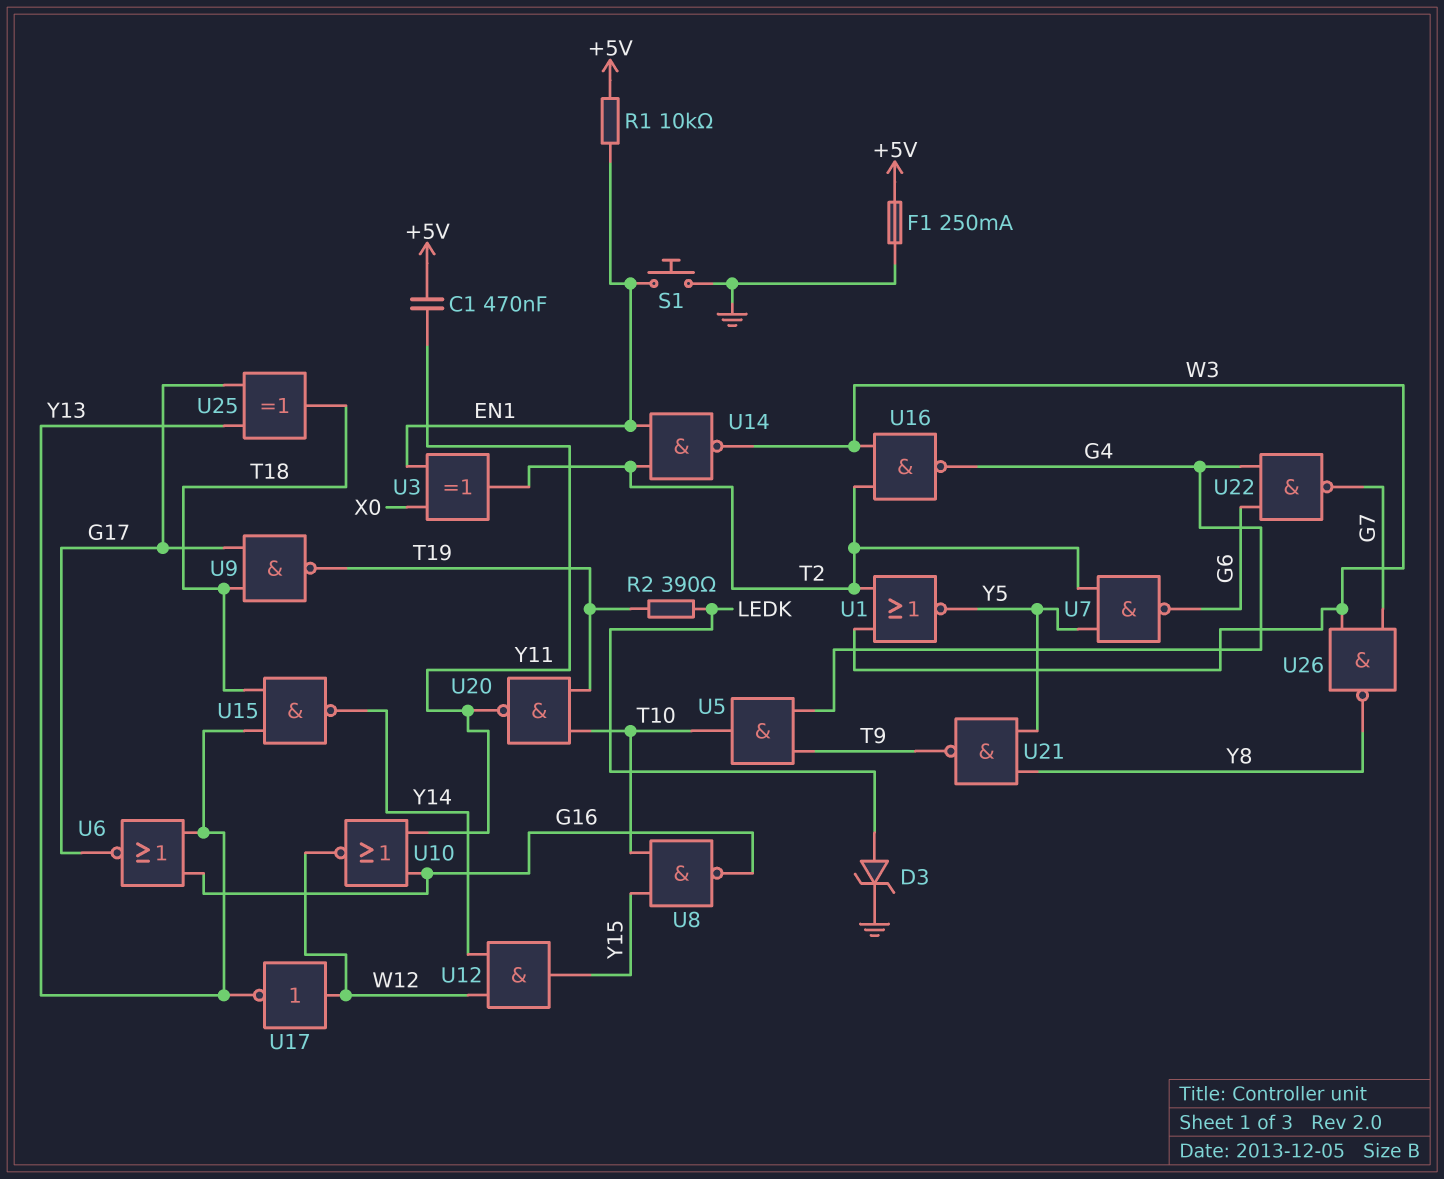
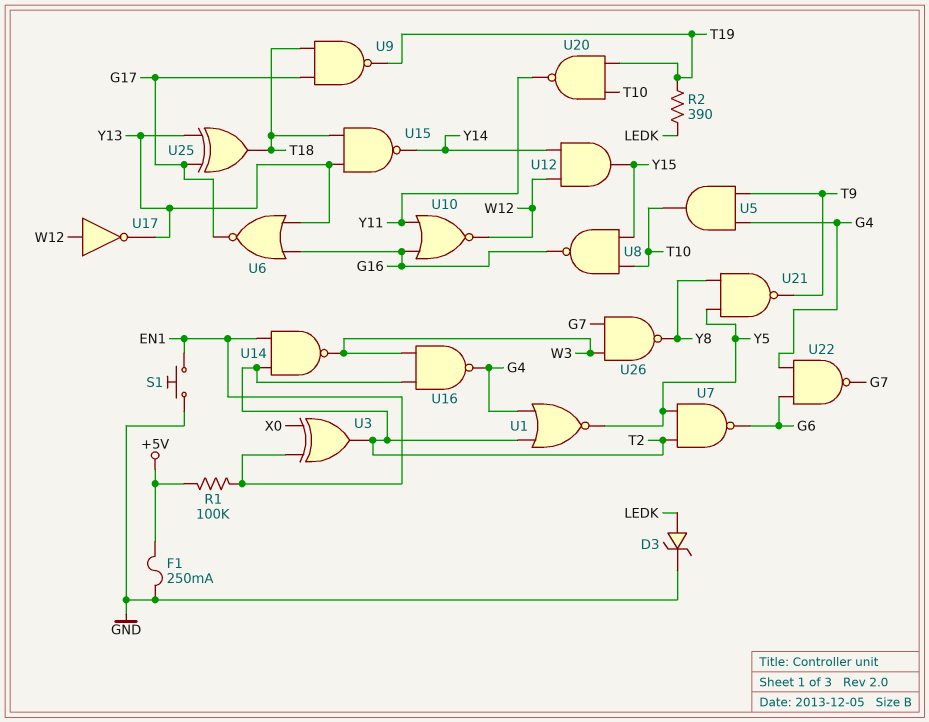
C1: 470nF (+5V, Y11) -> none
R1: 10k (+5V, EN1) -> 100k (+5V, EN1)
U1: NOR (in T2, in W3, out Y5) -> NOR (in G4, in T2, out Y5)

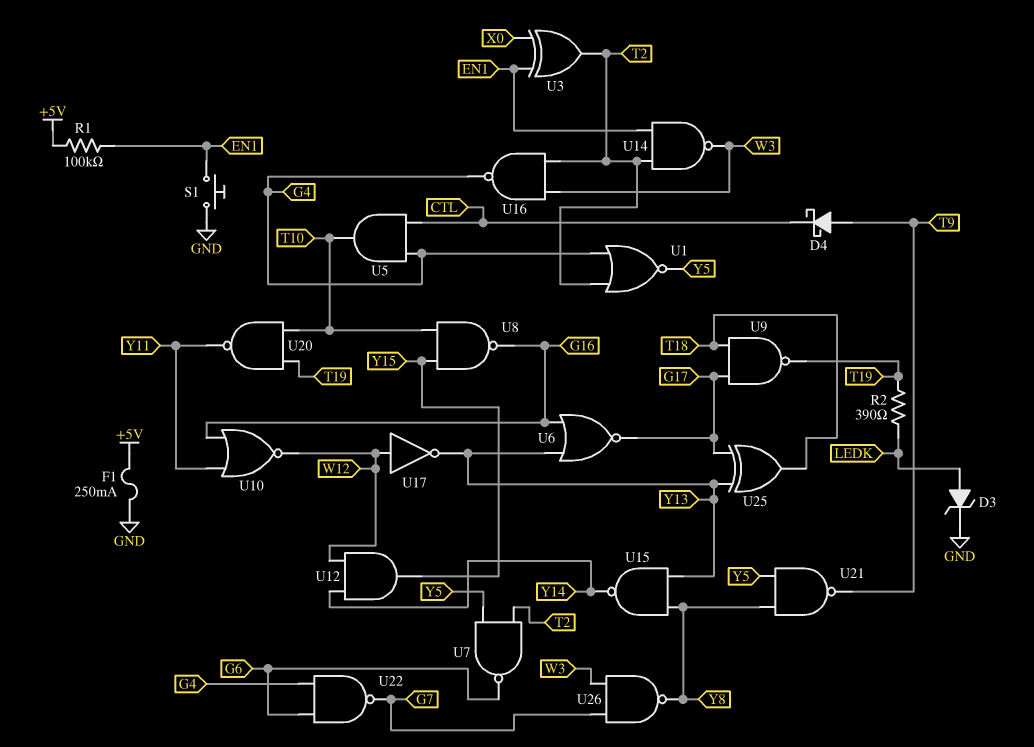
D4: none -> schottky (A T9, K CTL)
U5: AND (in G4, in T9, out T10) -> AND (in CTL, in G4, out T10)
U15: NAND (in T18, in Y13, out Y14) -> NAND (in Y8, in Y13, out Y14)

